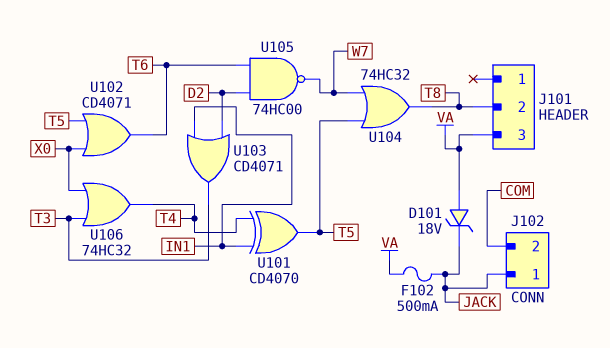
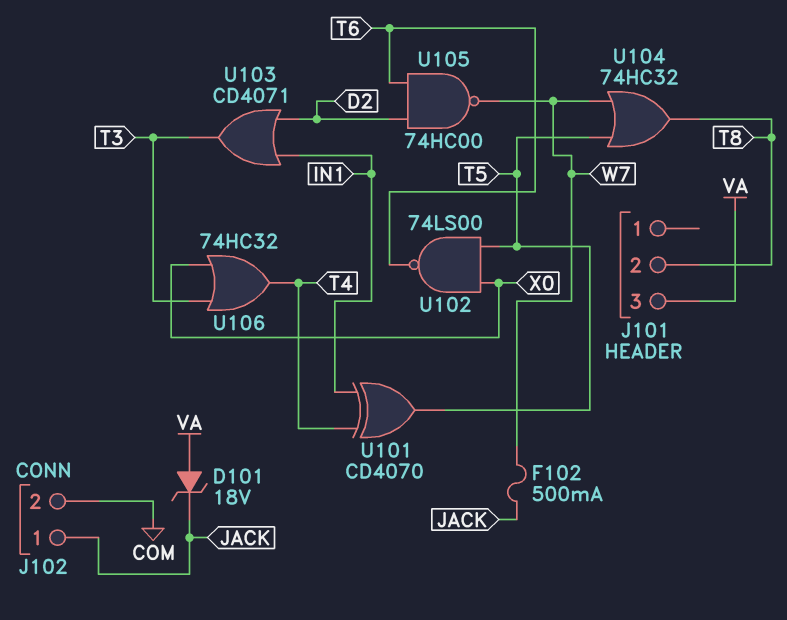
F102: 500mA (JACK, VA) -> 500mA (JACK, W7)
U102: OR CD4071 (in T5, in X0, out T6) -> NAND 74LS00 (in T5, in X0, out T6)

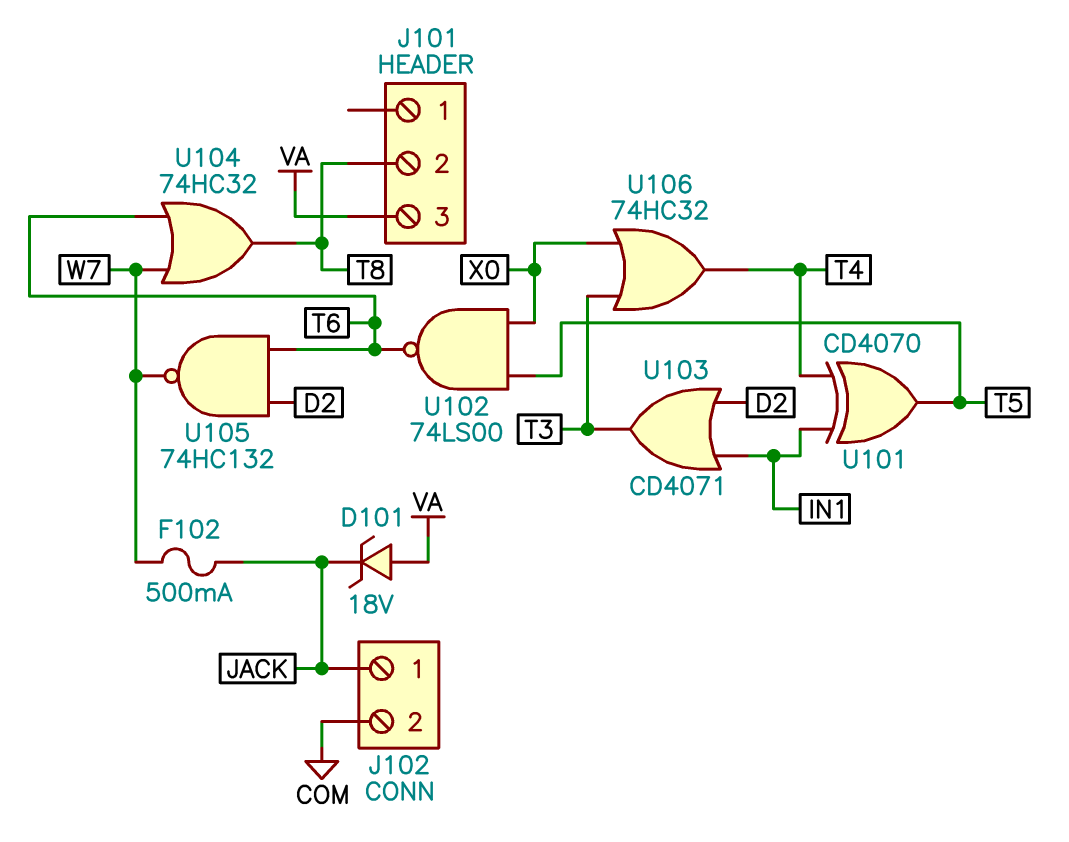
U104: OR 74HC32 (in T5, in W7, out T8) -> OR 74HC32 (in T6, in W7, out T8)
U105: NAND 74HC00 (in D2, in T6, out W7) -> NAND 74HC132 (in D2, in T6, out W7)

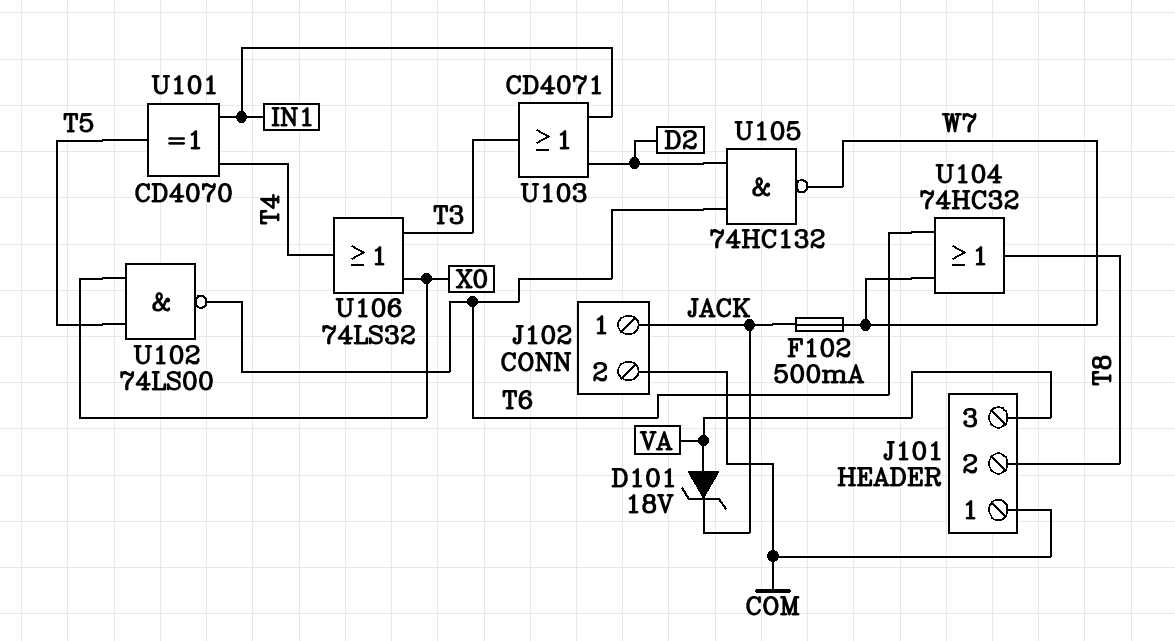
J101 pin 1: none -> COM
U106: OR 74HC32 (in T3, in X0, out T4) -> OR 74LS32 (in T3, in X0, out T4)

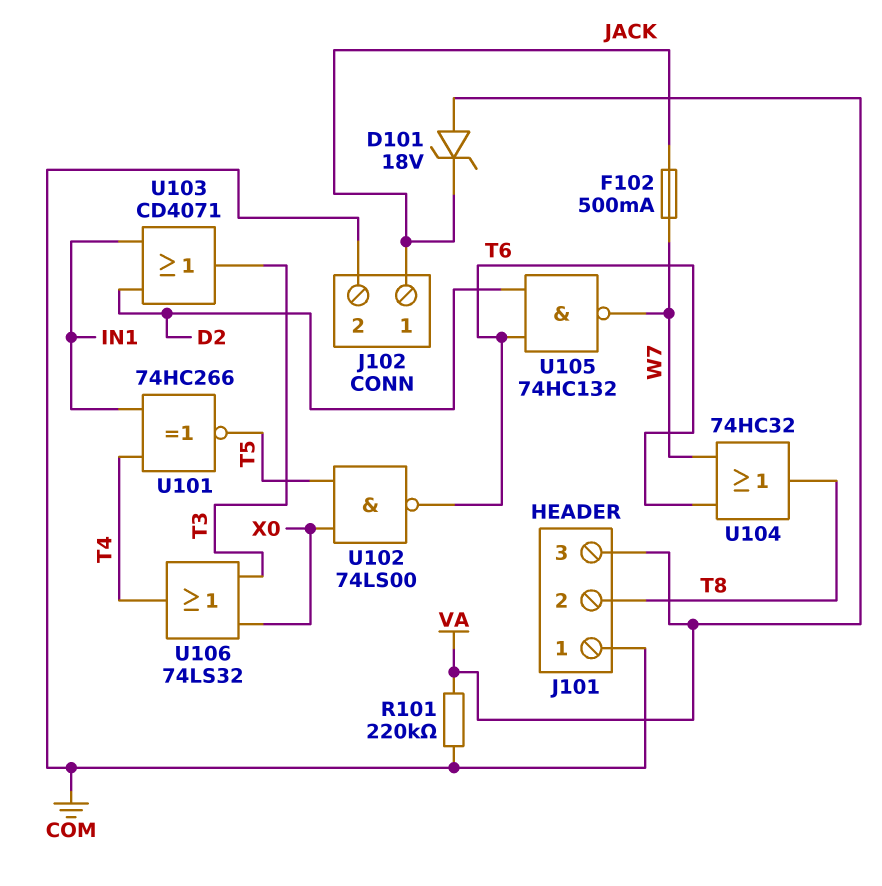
R101: none -> 220k (COM, VA)
U101: XOR CD4070 (in IN1, in T4, out T5) -> XNOR 74HC266 (in IN1, in T4, out T5)

